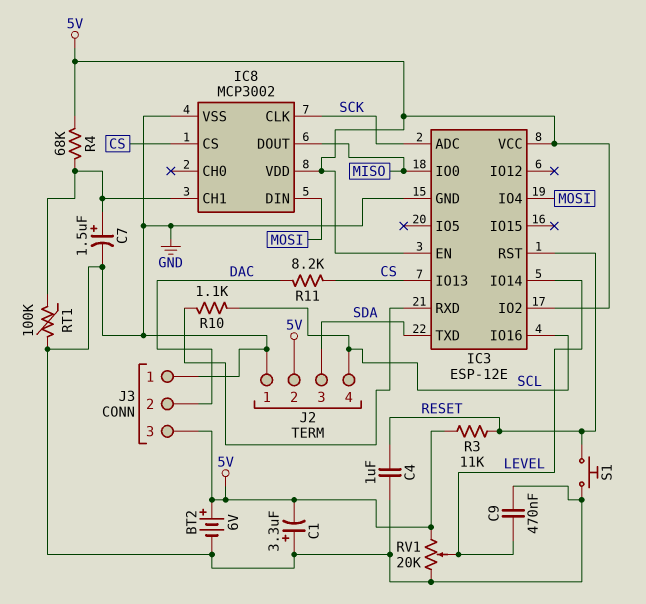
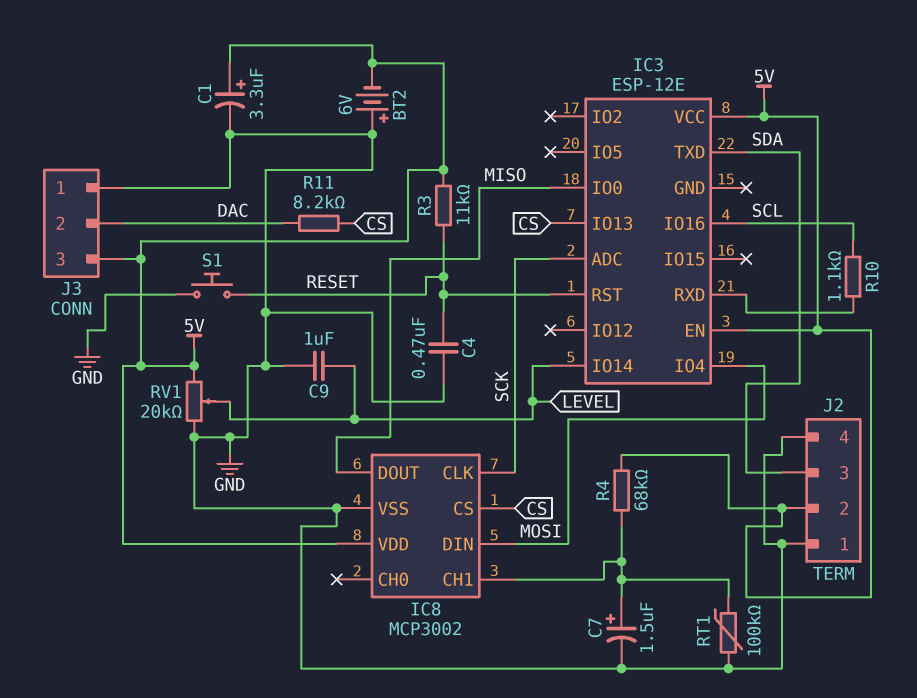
BT2: 6V (plus 5V, minus GND) -> 6V (plus GND, minus 5V)
C1: 3.3uF (plus GND, minus 5V) -> 3.3uF (plus 5V, minus GND)
C4: 1uF (GND, RESET) -> 470nF (GND, RESET)
C9: 470nF (GND, LEVEL) -> 1uF (GND, LEVEL)
IC3 pin GND: GND -> none
IC3 pin IO2: 5V -> none
J2 pin 4: SCL -> GND

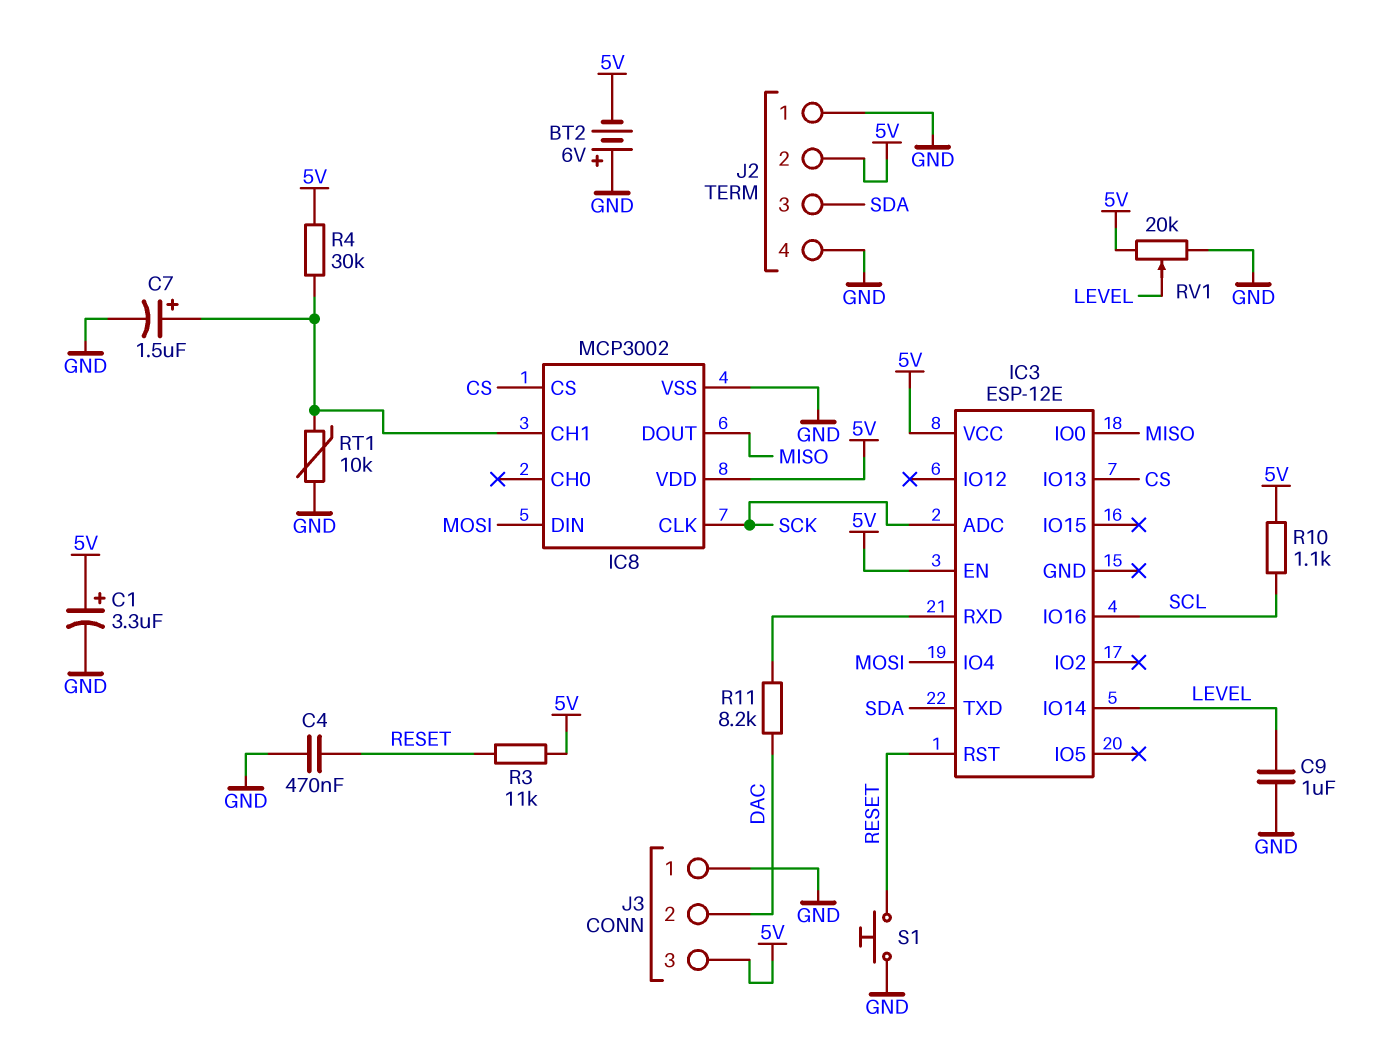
R4: 68k (5V, IC8/CH1) -> 30k (5V, IC8/CH1)
R10: 1.1k (IC3/RXD, SCL) -> 1.1k (5V, SCL)
R11: 8.2k (CS, DAC) -> 8.2k (DAC, IC3/RXD)
RT1: 100k (GND, IC8/CH1) -> 10k (GND, IC8/CH1)

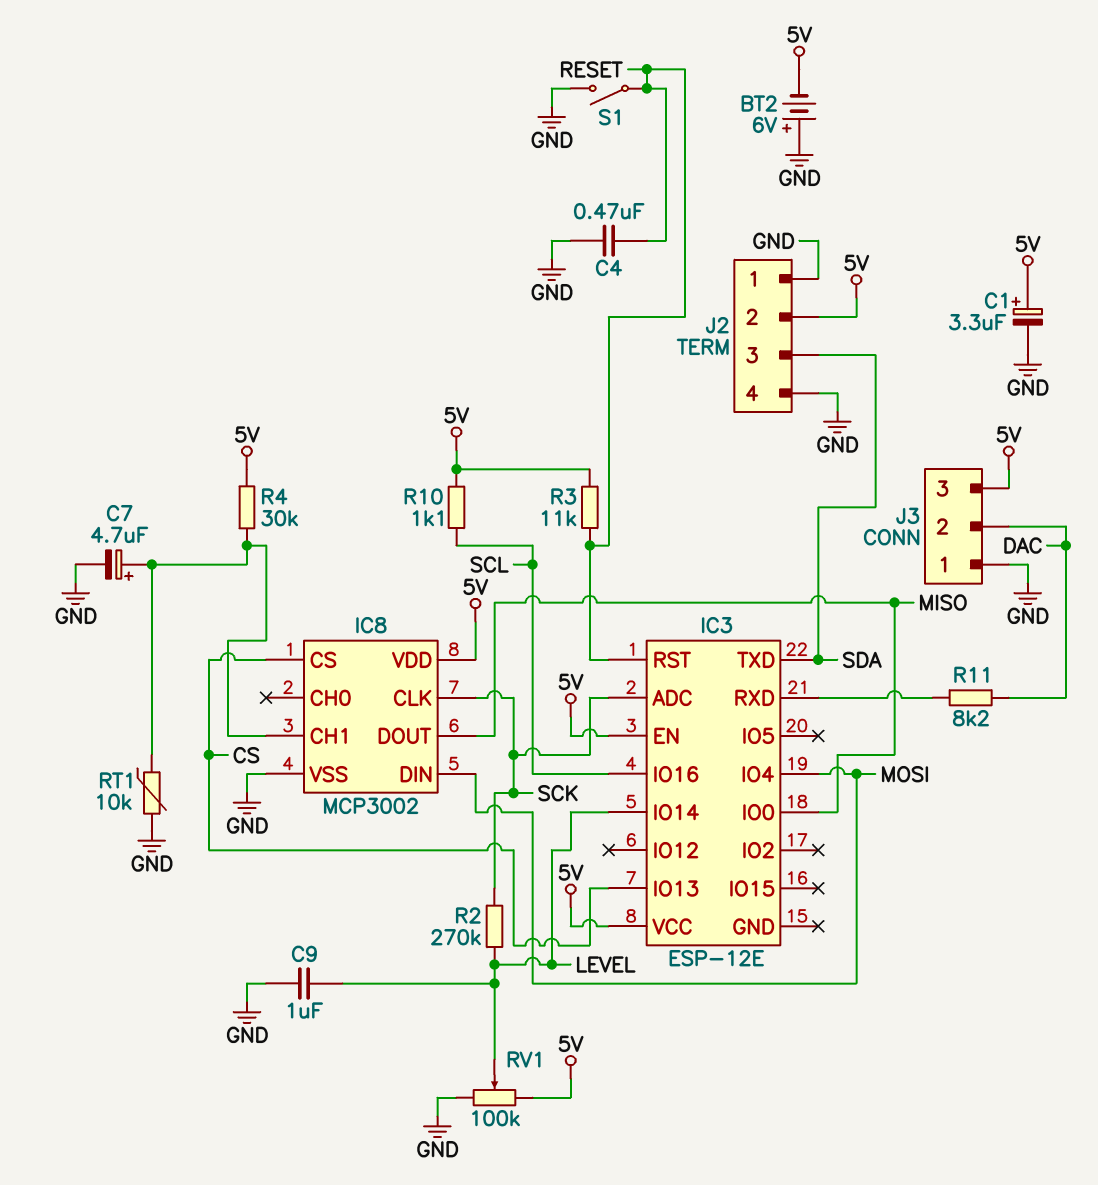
C7: 1.5uF (plus IC8/CH1, minus GND) -> 4.7uF (plus IC8/CH1, minus GND)
R2: none -> 270k (LEVEL, SCK)
RV1: 20k (5V, GND, wiper LEVEL) -> 100k (5V, GND, wiper LEVEL)
S1: button (GND, RESET) -> switch (GND, RESET)

